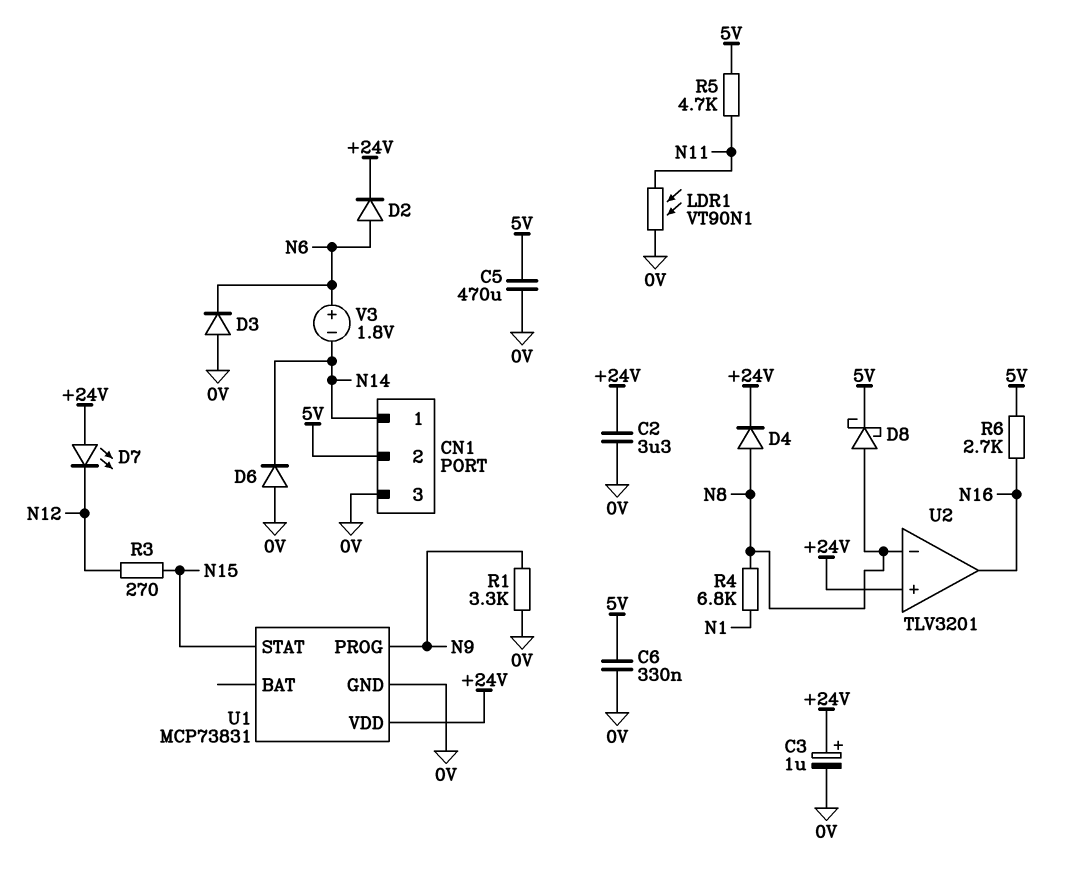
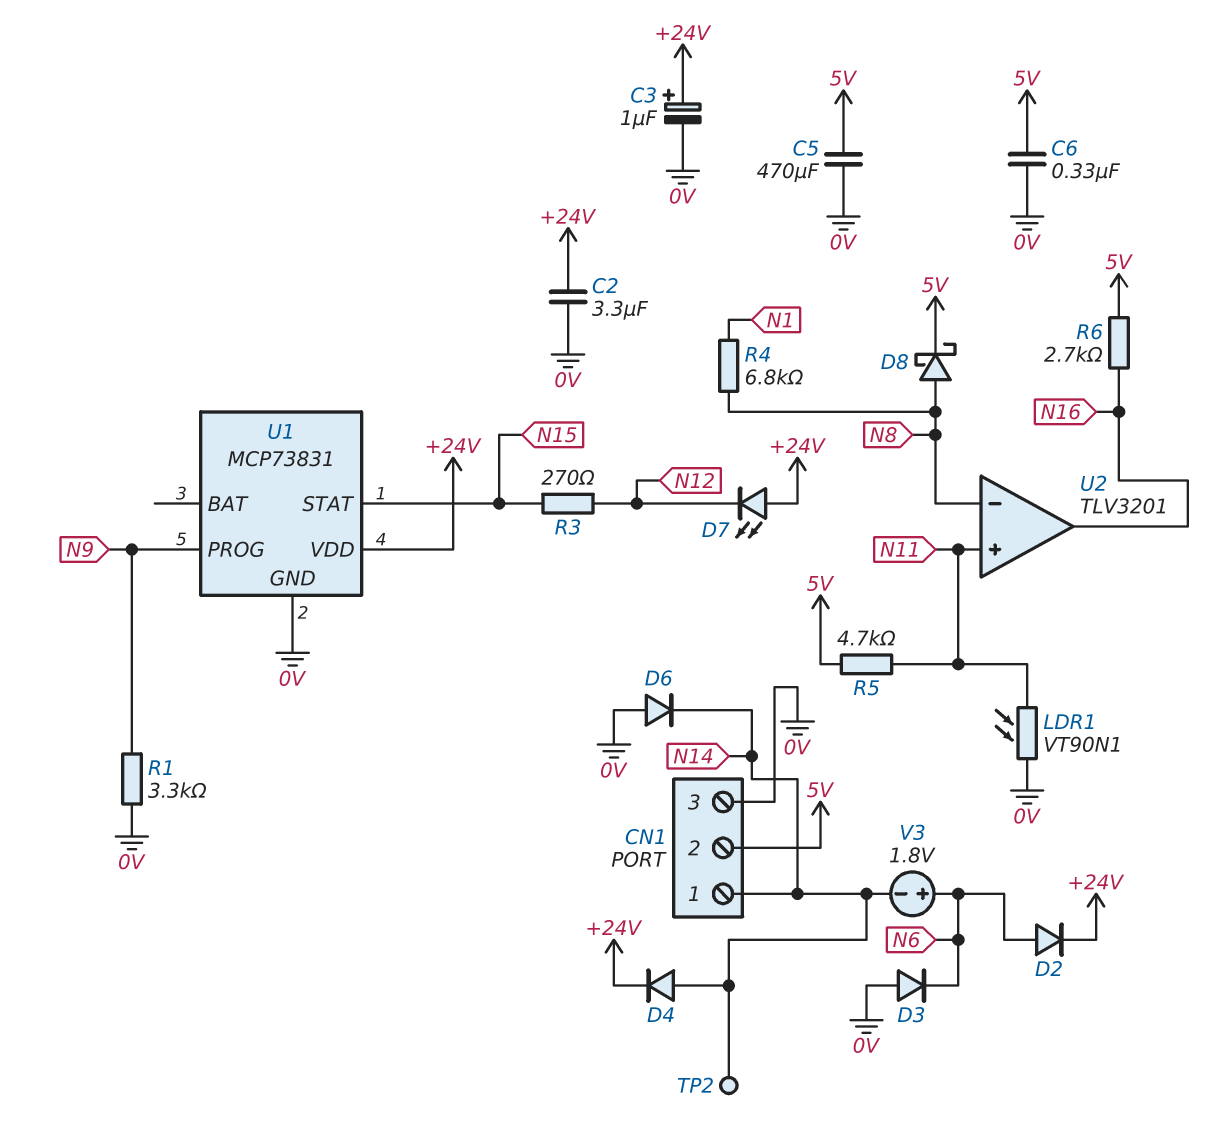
D4: diode (A N8, K +24V) -> diode (A N14, K +24V)
TP2: none -> test point (N14)
U2 pin in+: +24V -> N11

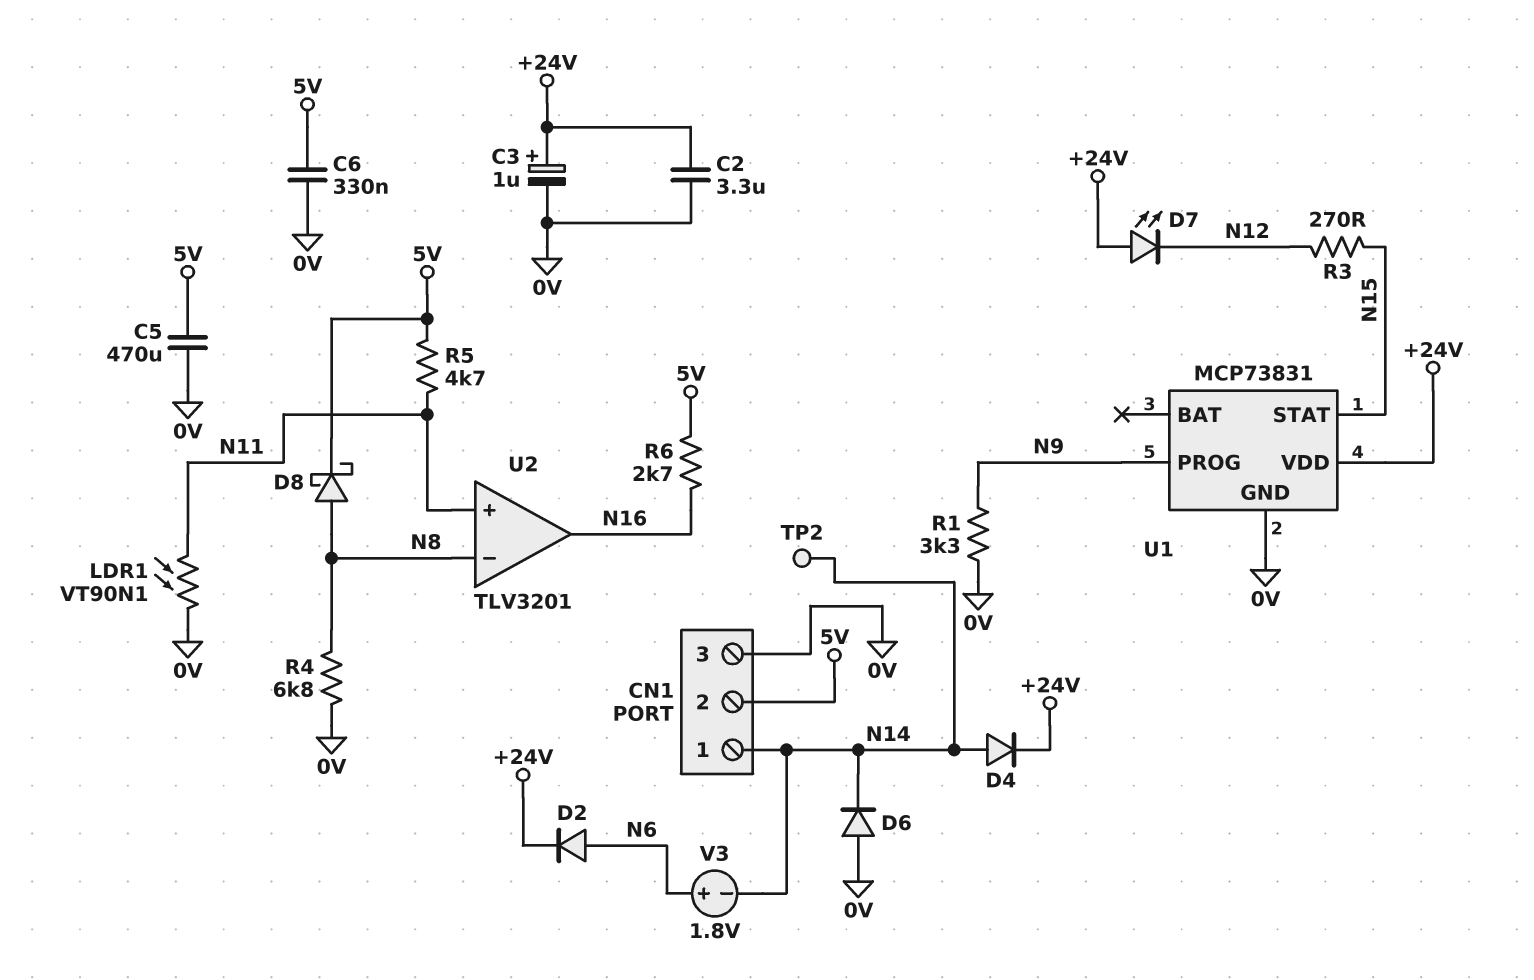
D3: diode (A 0V, K N6) -> none
R4: 6.8k (N1, N8) -> 6.8k (0V, N8)

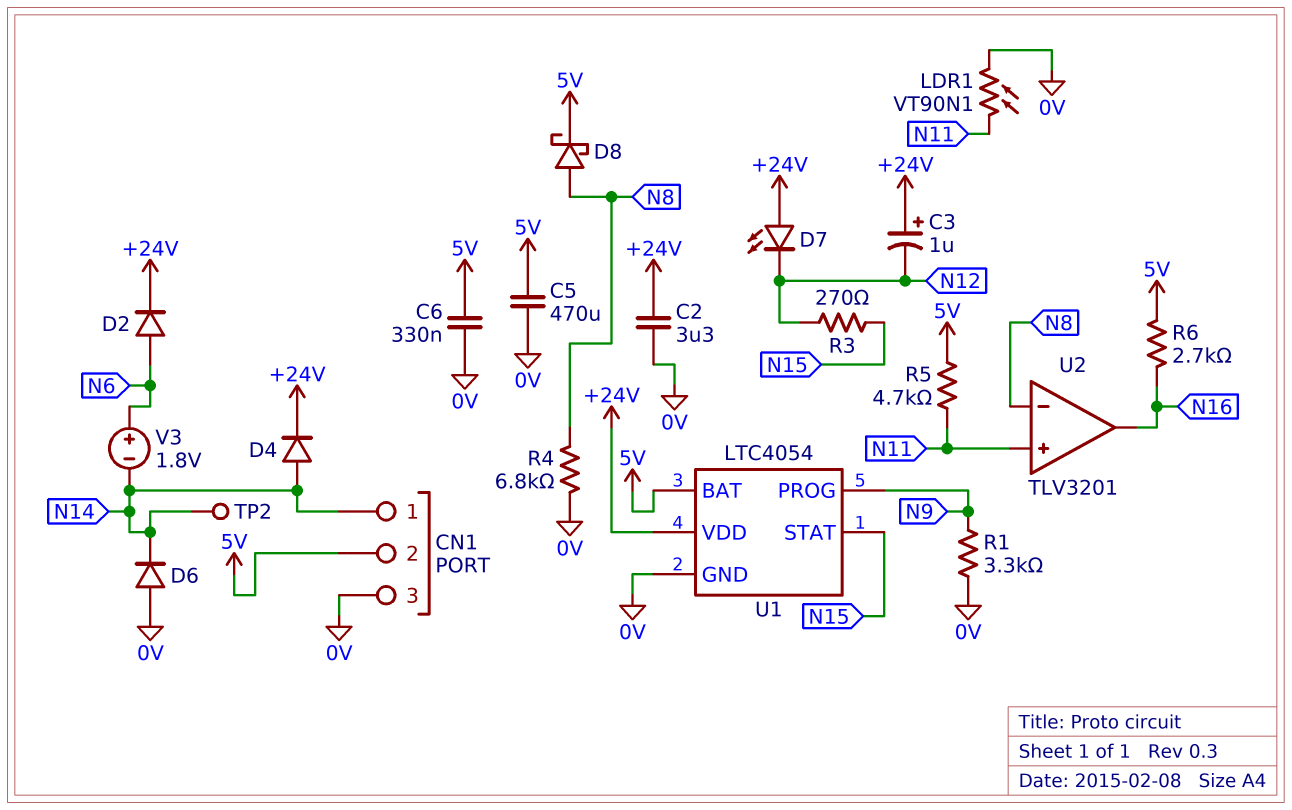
C3: 1uF (plus +24V, minus 0V) -> 1uF (plus +24V, minus N12)
U1: MCP73831 -> LTC4054
U1 pin BAT: none -> 5V

